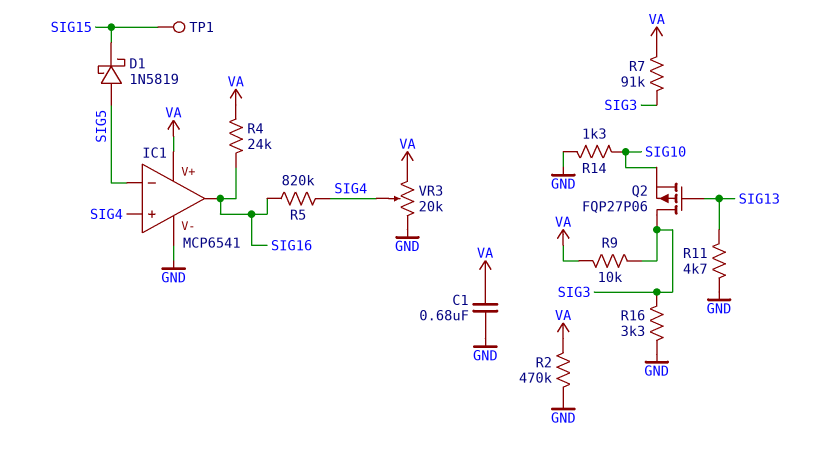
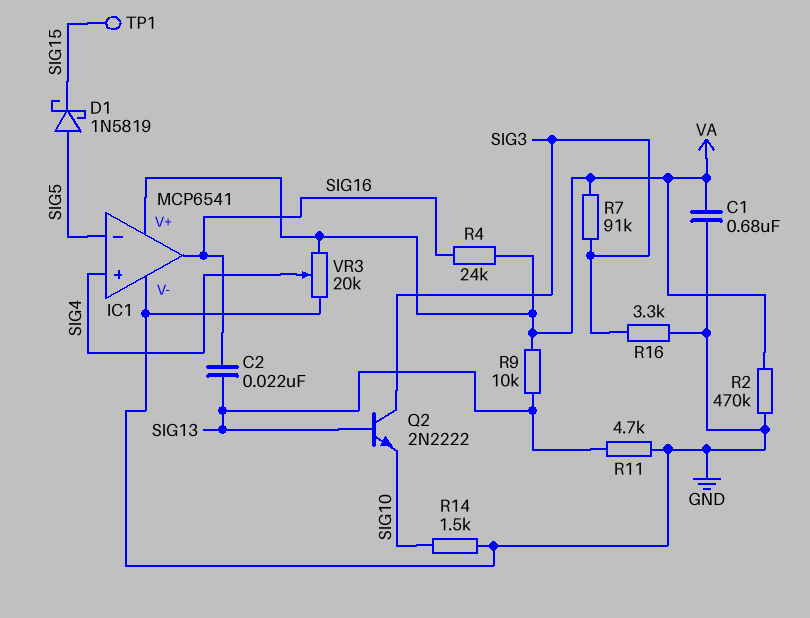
C2: none -> 22nF (SIG13, SIG16)
Q2: PMOS FQP27P06 (G SIG13, D SIG3, S SIG10) -> NPN 2N2222 (B SIG13, C SIG3, E SIG10)
R5: 820k (SIG4, SIG16) -> none
R9: 10k (SIG3, VA) -> 10k (SIG13, VA)
R14: 1.3k (GND, SIG10) -> 1.5k (GND, SIG10)

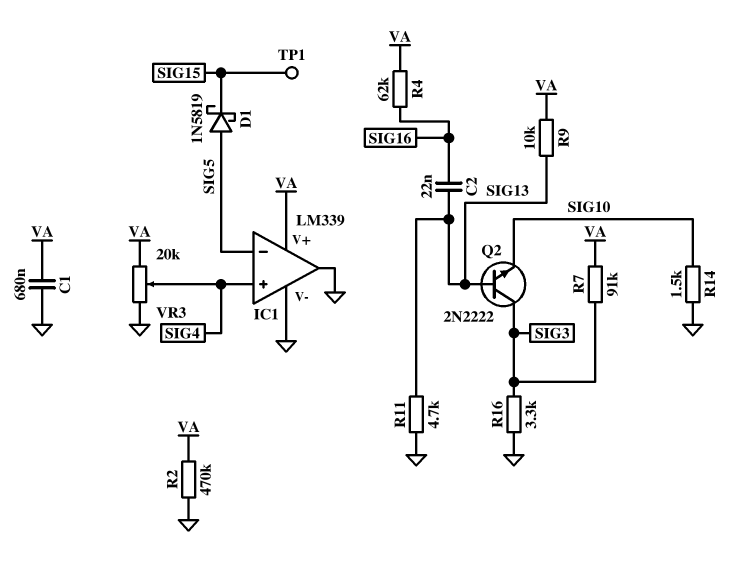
IC1: MCP6541 -> LM339
IC1 pin out: SIG16 -> GND
R4: 24k (SIG16, VA) -> 62k (SIG16, VA)

